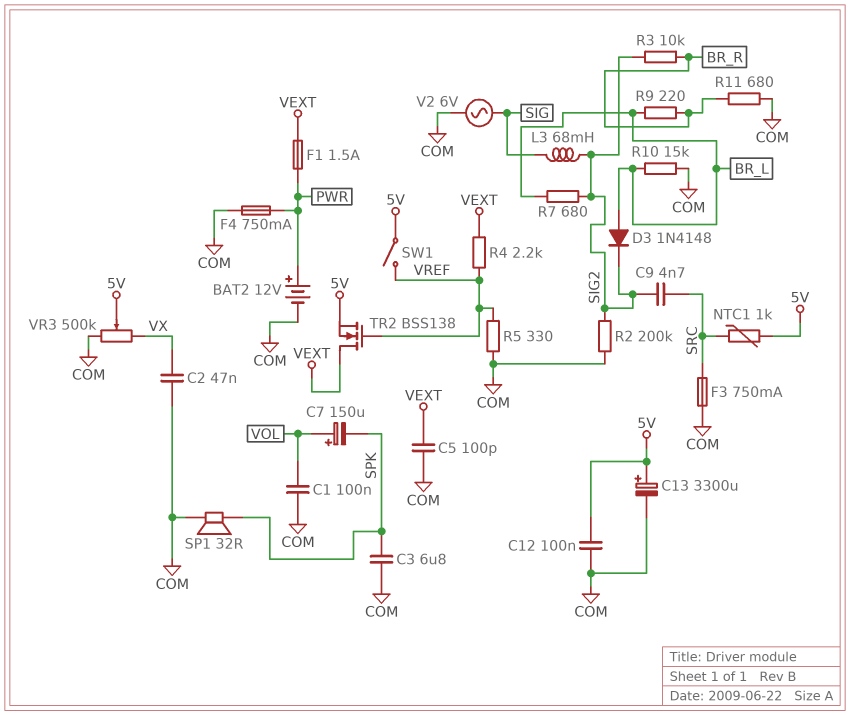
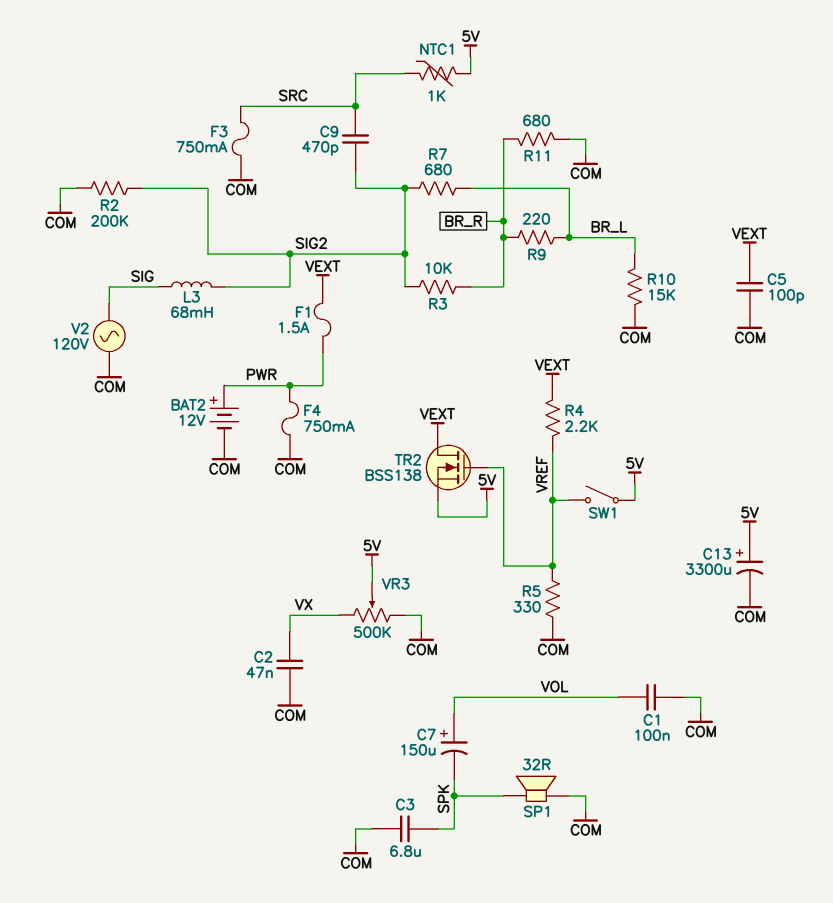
C9: 4.7nF (SIG2, SRC) -> 470pF (SIG2, SRC)
C12: 100nF (5V, COM) -> none
D3: diode 1N4148 (A BR_L, K SIG2) -> none
V2: AC 6V (COM, SIG) -> AC 120V (COM, SIG)

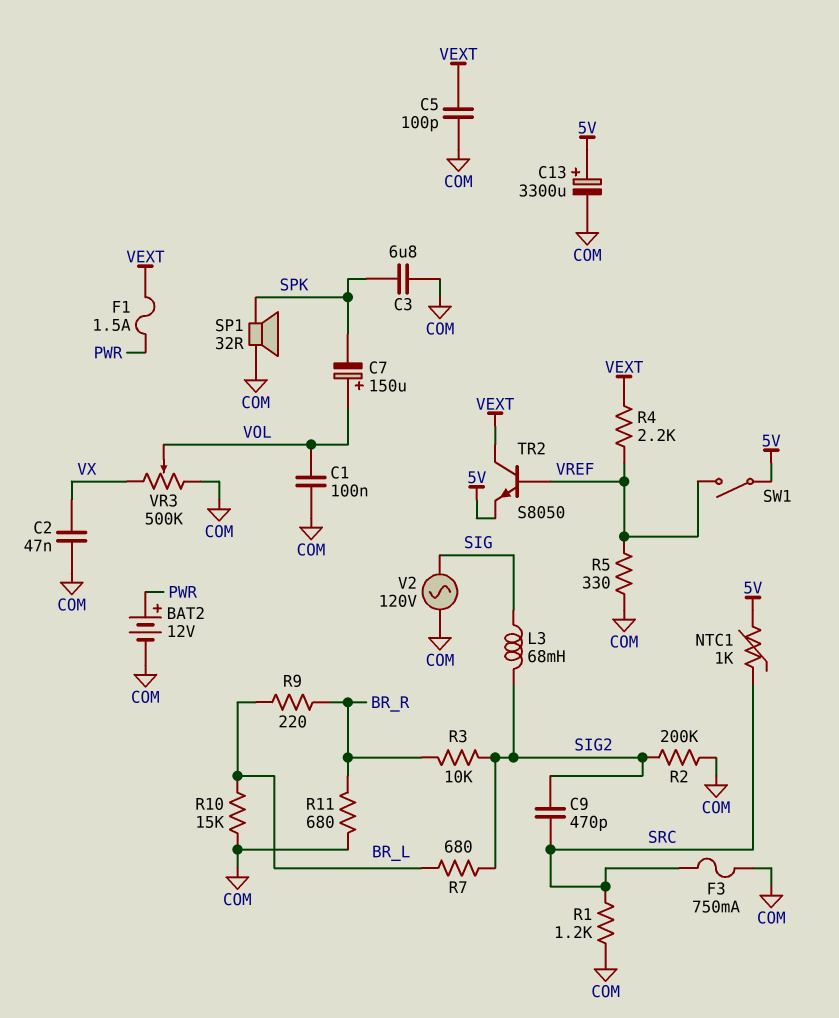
F4: 750mA (COM, PWR) -> none
R1: none -> 1.2k (COM, SRC)
TR2: NMOS BSS138 (G VREF, D VEXT, S 5V) -> NPN S8050 (B VREF, C VEXT, E 5V)
VR3: 500k (COM, VX, wiper 5V) -> 500k (COM, VX, wiper VOL)

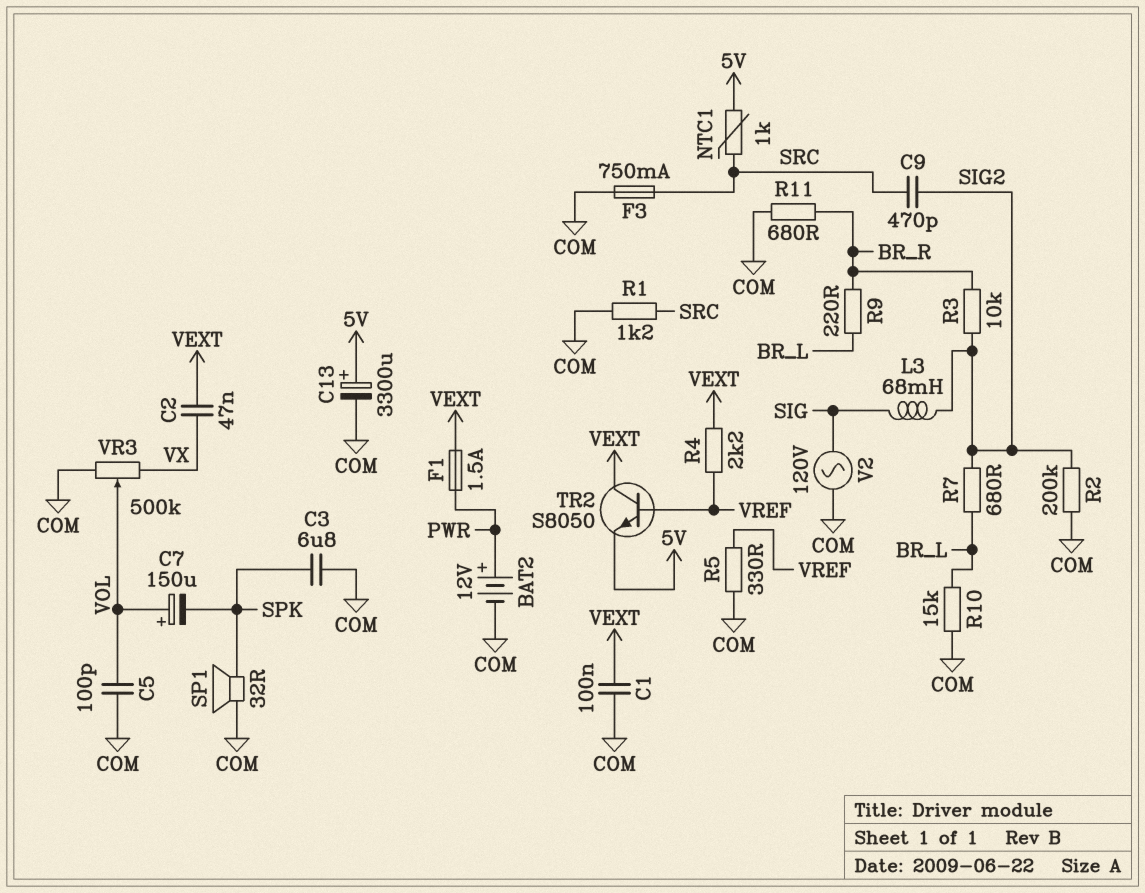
C1: 100nF (COM, VOL) -> 100nF (COM, VEXT)
C2: 47nF (COM, VX) -> 47nF (VEXT, VX)
C5: 100pF (COM, VEXT) -> 100pF (COM, VOL)
SW1: switch (5V, VREF) -> none

